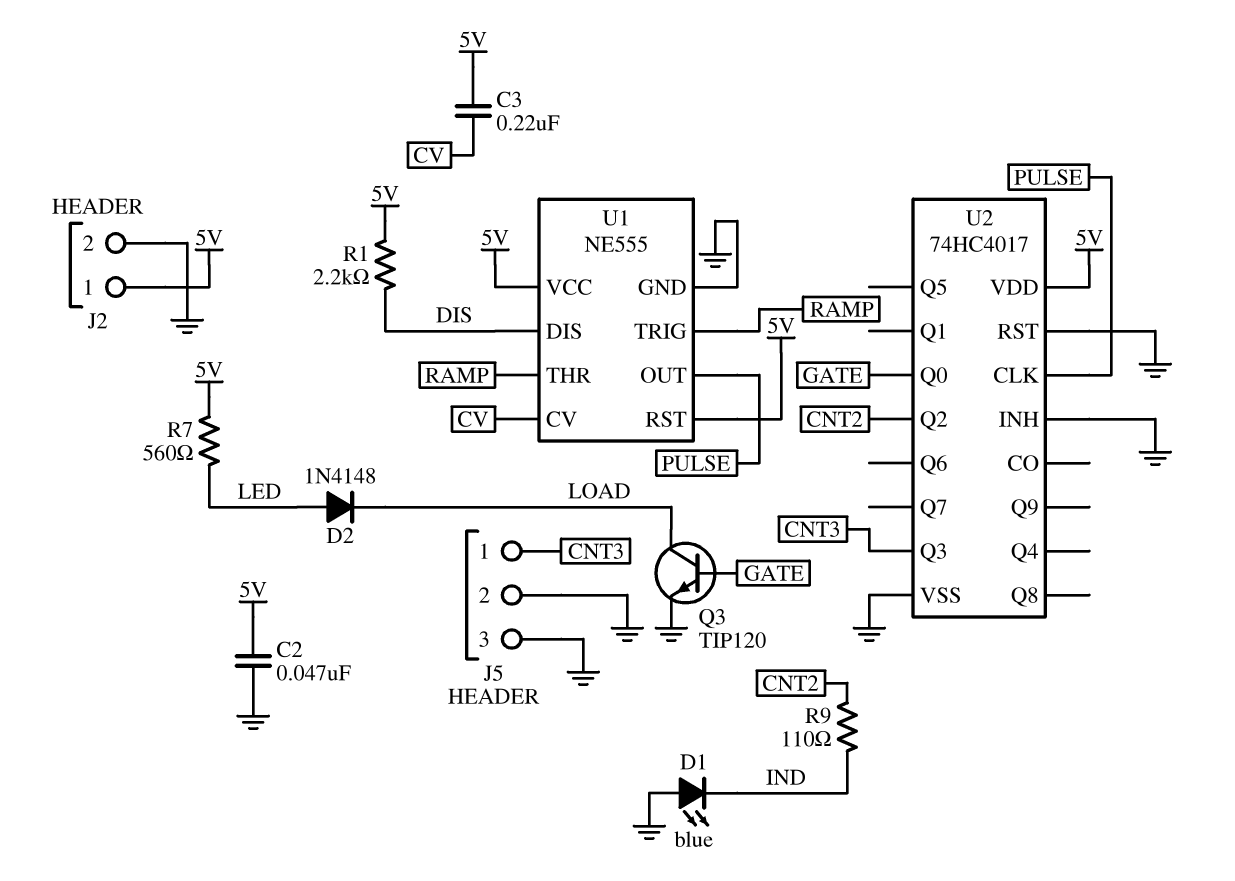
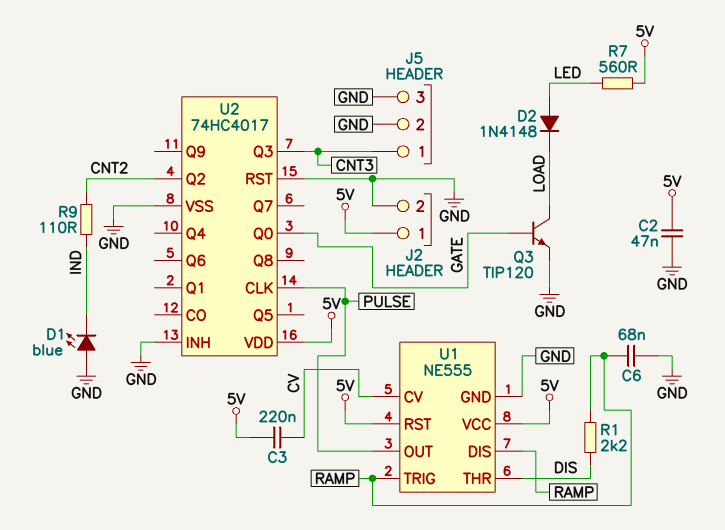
C6: none -> 68nF (GND, RAMP)
R1: 2.2k (5V, DIS) -> 2.2k (DIS, RAMP)
U1 pin DIS: DIS -> RAMP
U1 pin THR: RAMP -> DIS

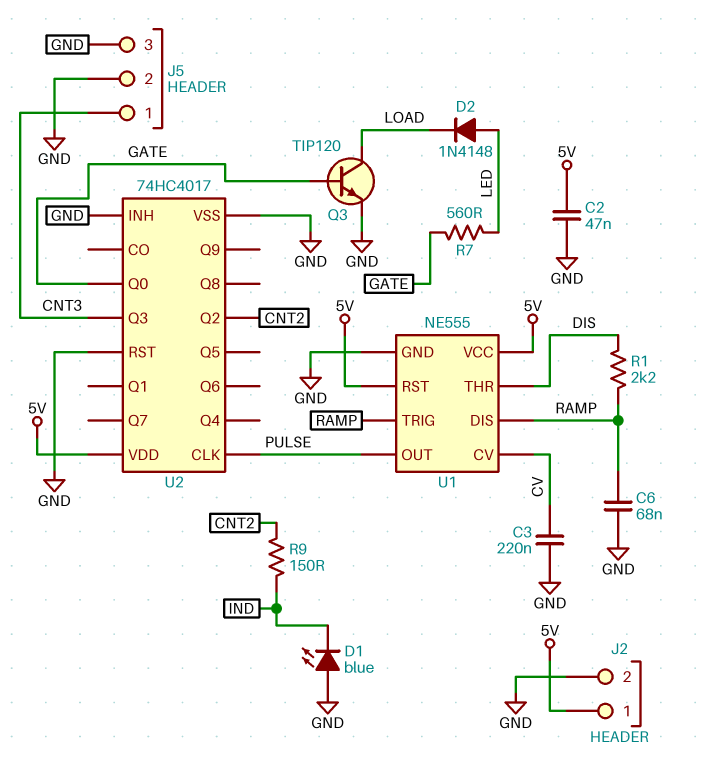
C3: 220nF (5V, CV) -> 220nF (CV, GND)
R7: 560 (5V, LED) -> 560 (GATE, LED)
R9: 110 (CNT2, IND) -> 150 (CNT2, IND)

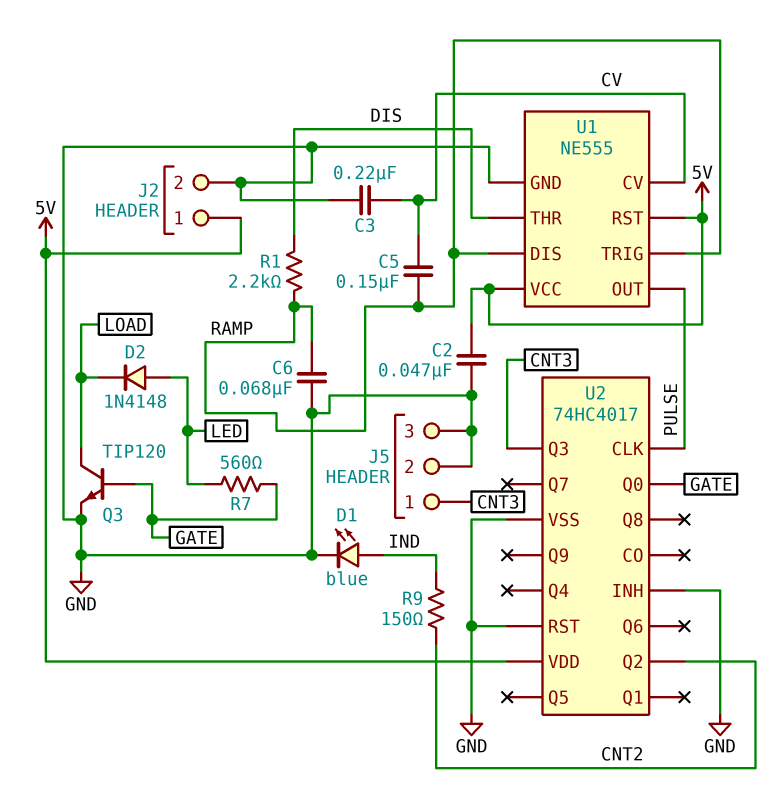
C5: none -> 150nF (CV, RAMP)
D1: LED blue (A GND, K IND) -> LED blue (A IND, K GND)

